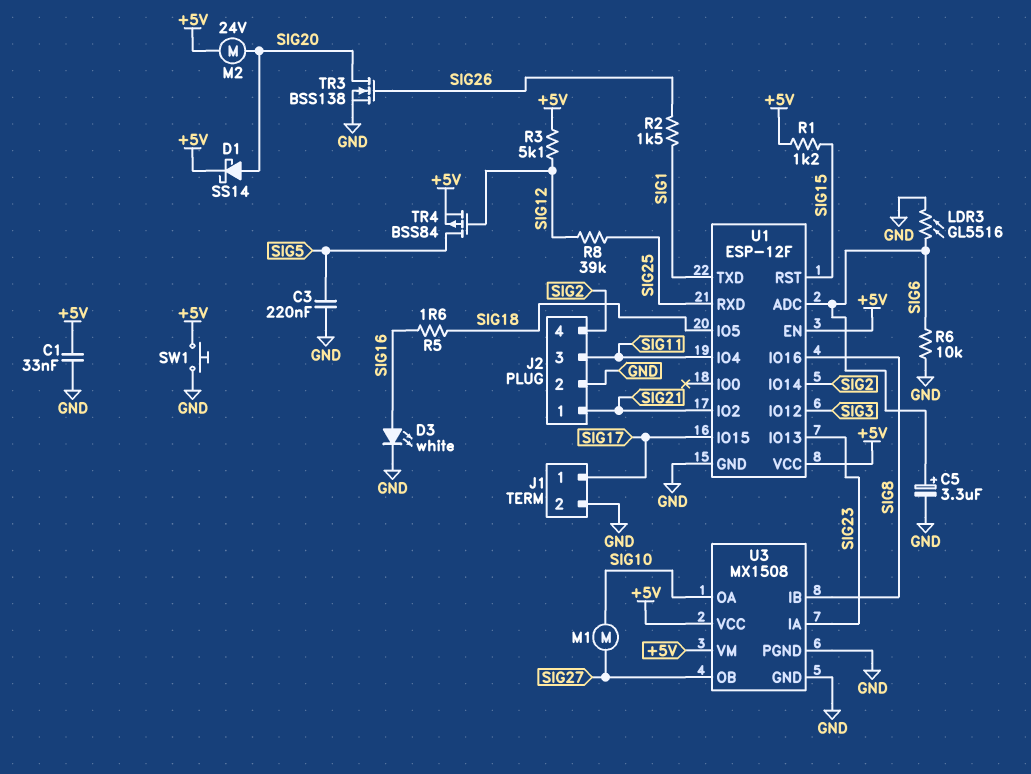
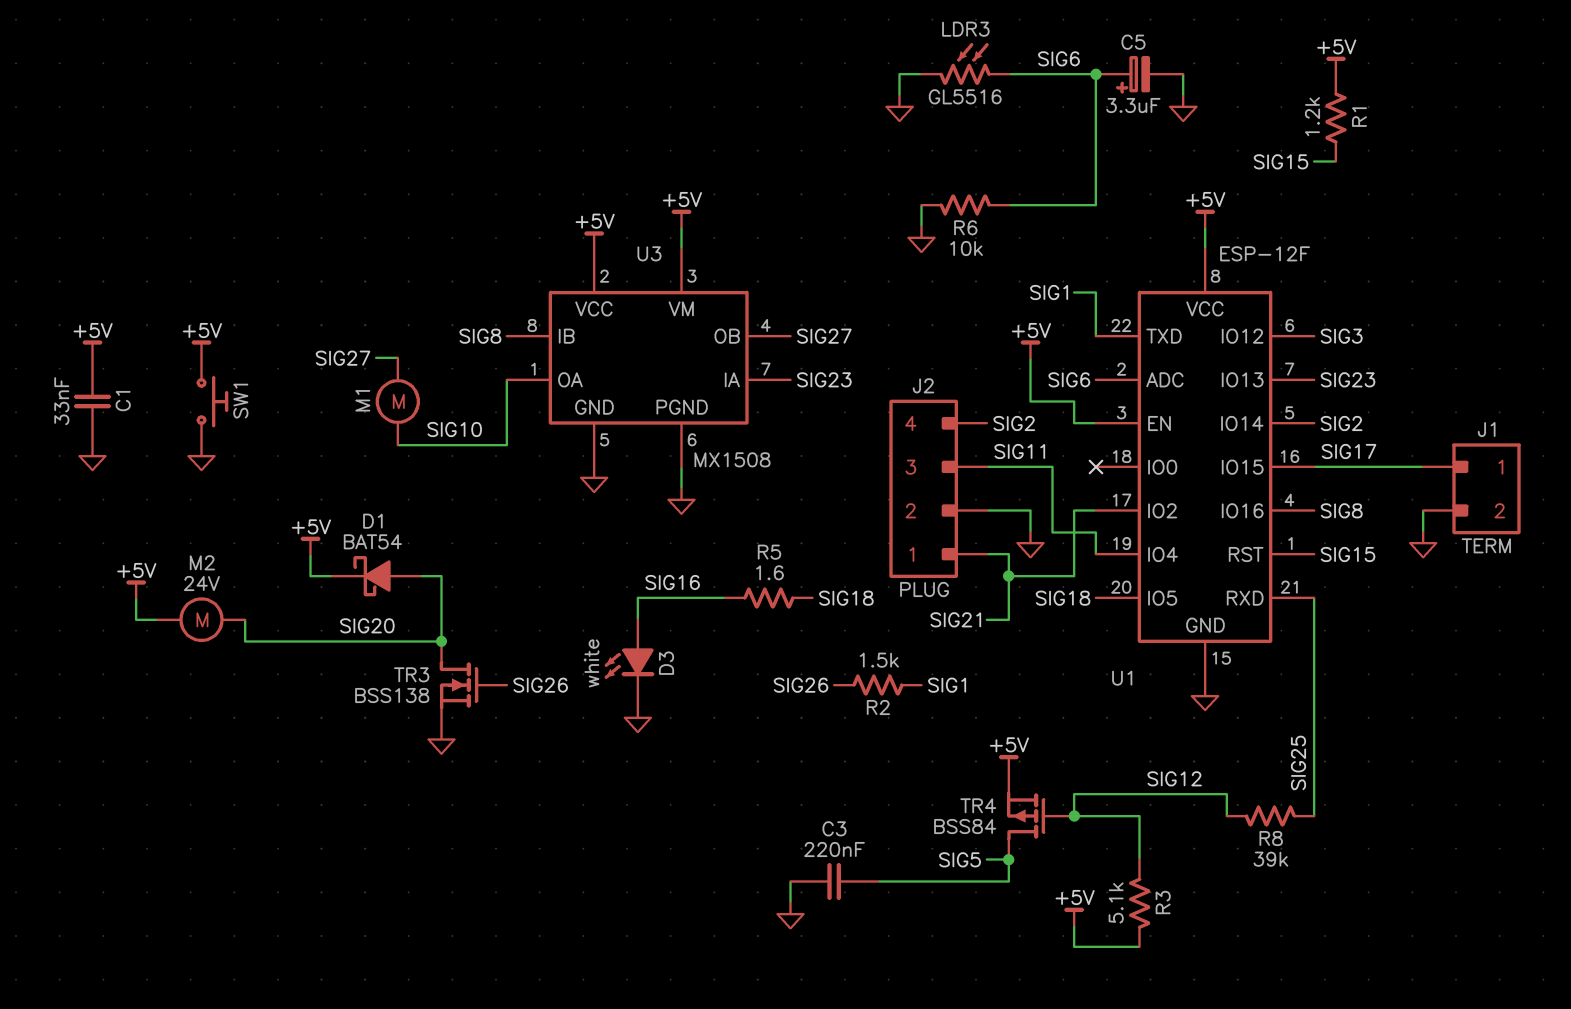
D1: schottky SS14 (A SIG20, K +5V) -> schottky BAT54 (A SIG20, K +5V)

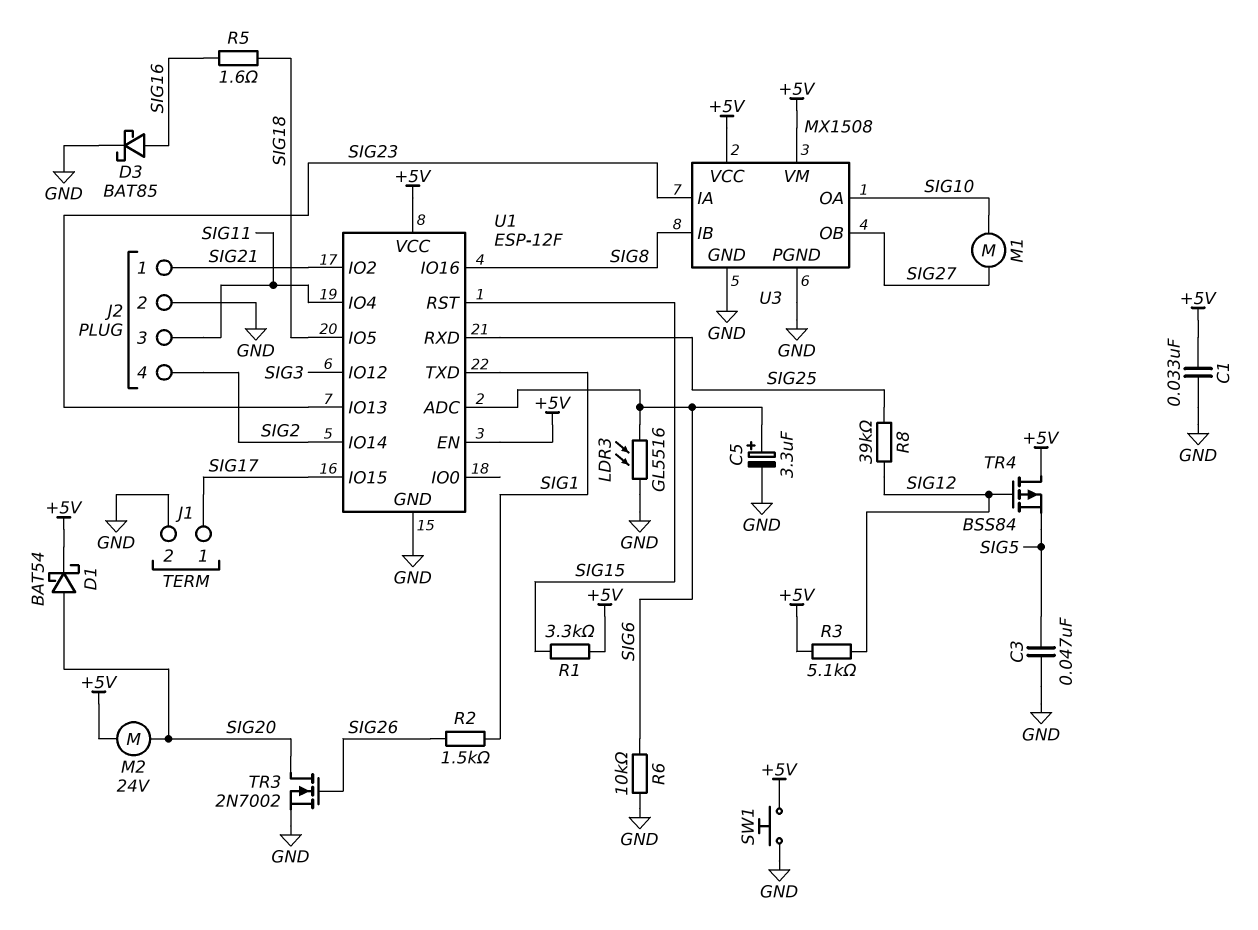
C3: 220nF (GND, SIG5) -> 47nF (GND, SIG5)
D3: LED white (A SIG16, K GND) -> schottky BAT85 (A SIG16, K GND)
R1: 1.2k (+5V, SIG15) -> 3.3k (+5V, SIG15)
TR3: NMOS BSS138 (G SIG26, D SIG20, S GND) -> NMOS 2N7002 (G SIG26, D SIG20, S GND)
TR4: PMOS BSS84 (G SIG12, D SIG5, S +5V) -> PMOS BSS84 (G SIG12, D +5V, S SIG5)

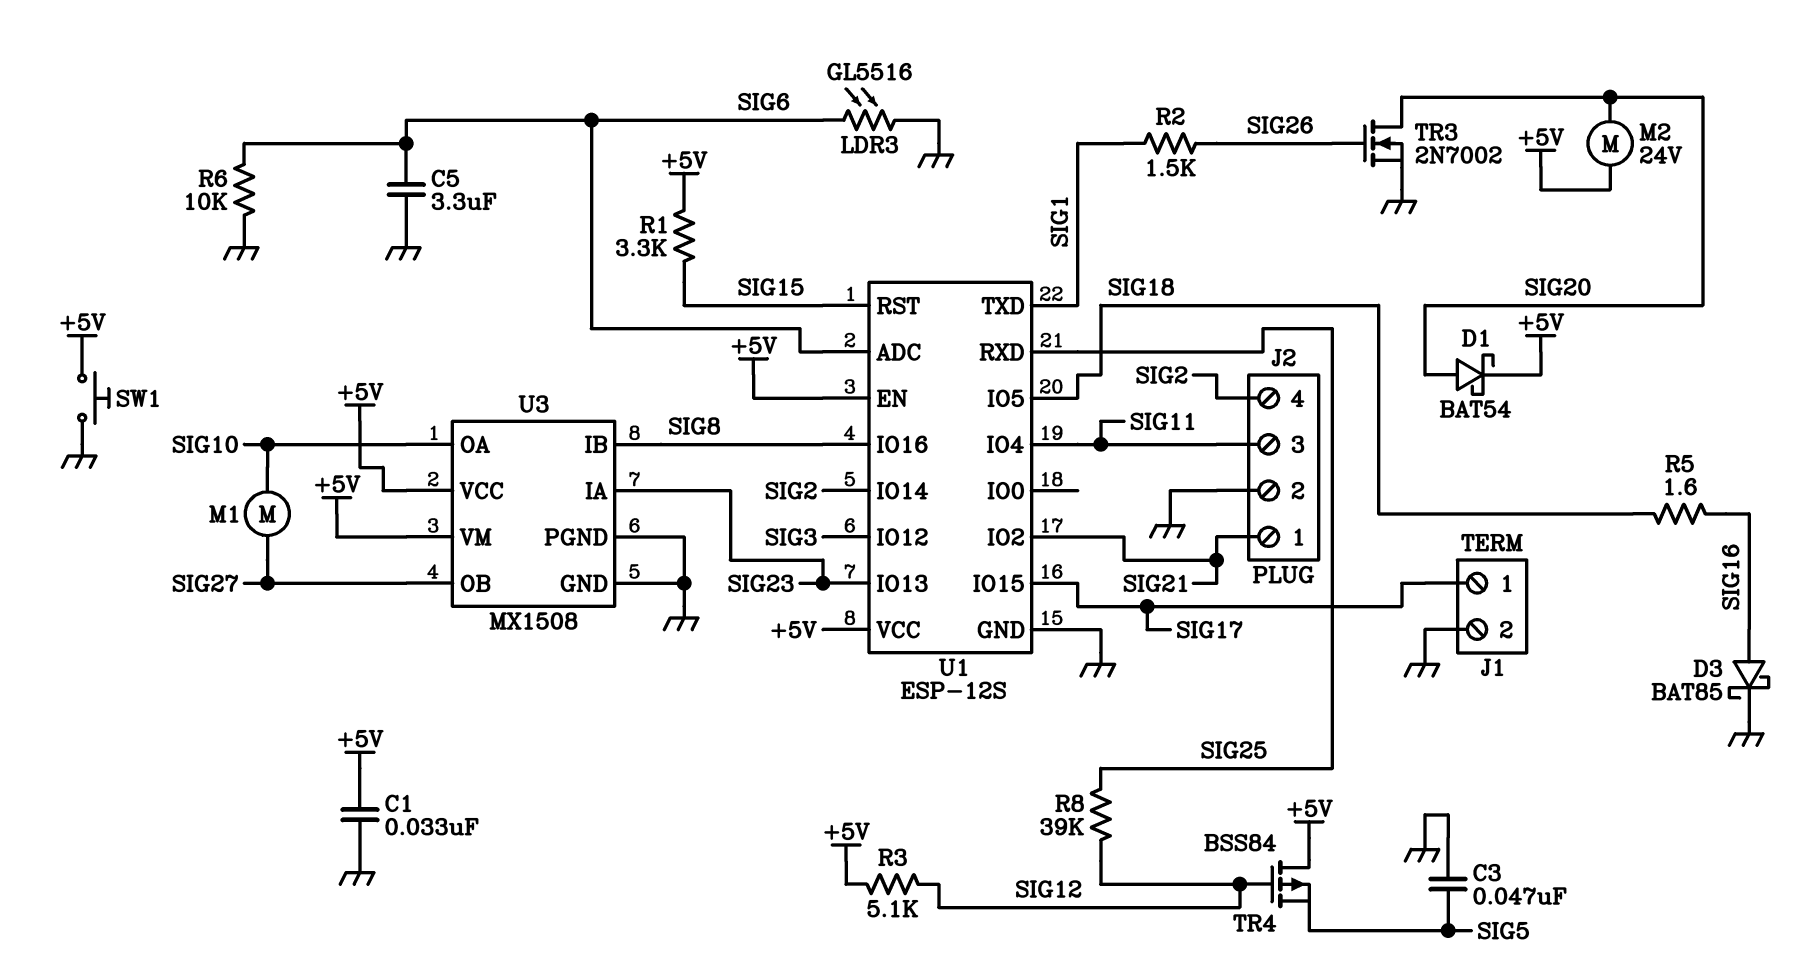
C5: 3.3uF (plus SIG6, minus GND) -> 3.3uF (GND, SIG6)
U1: ESP-12F -> ESP-12S

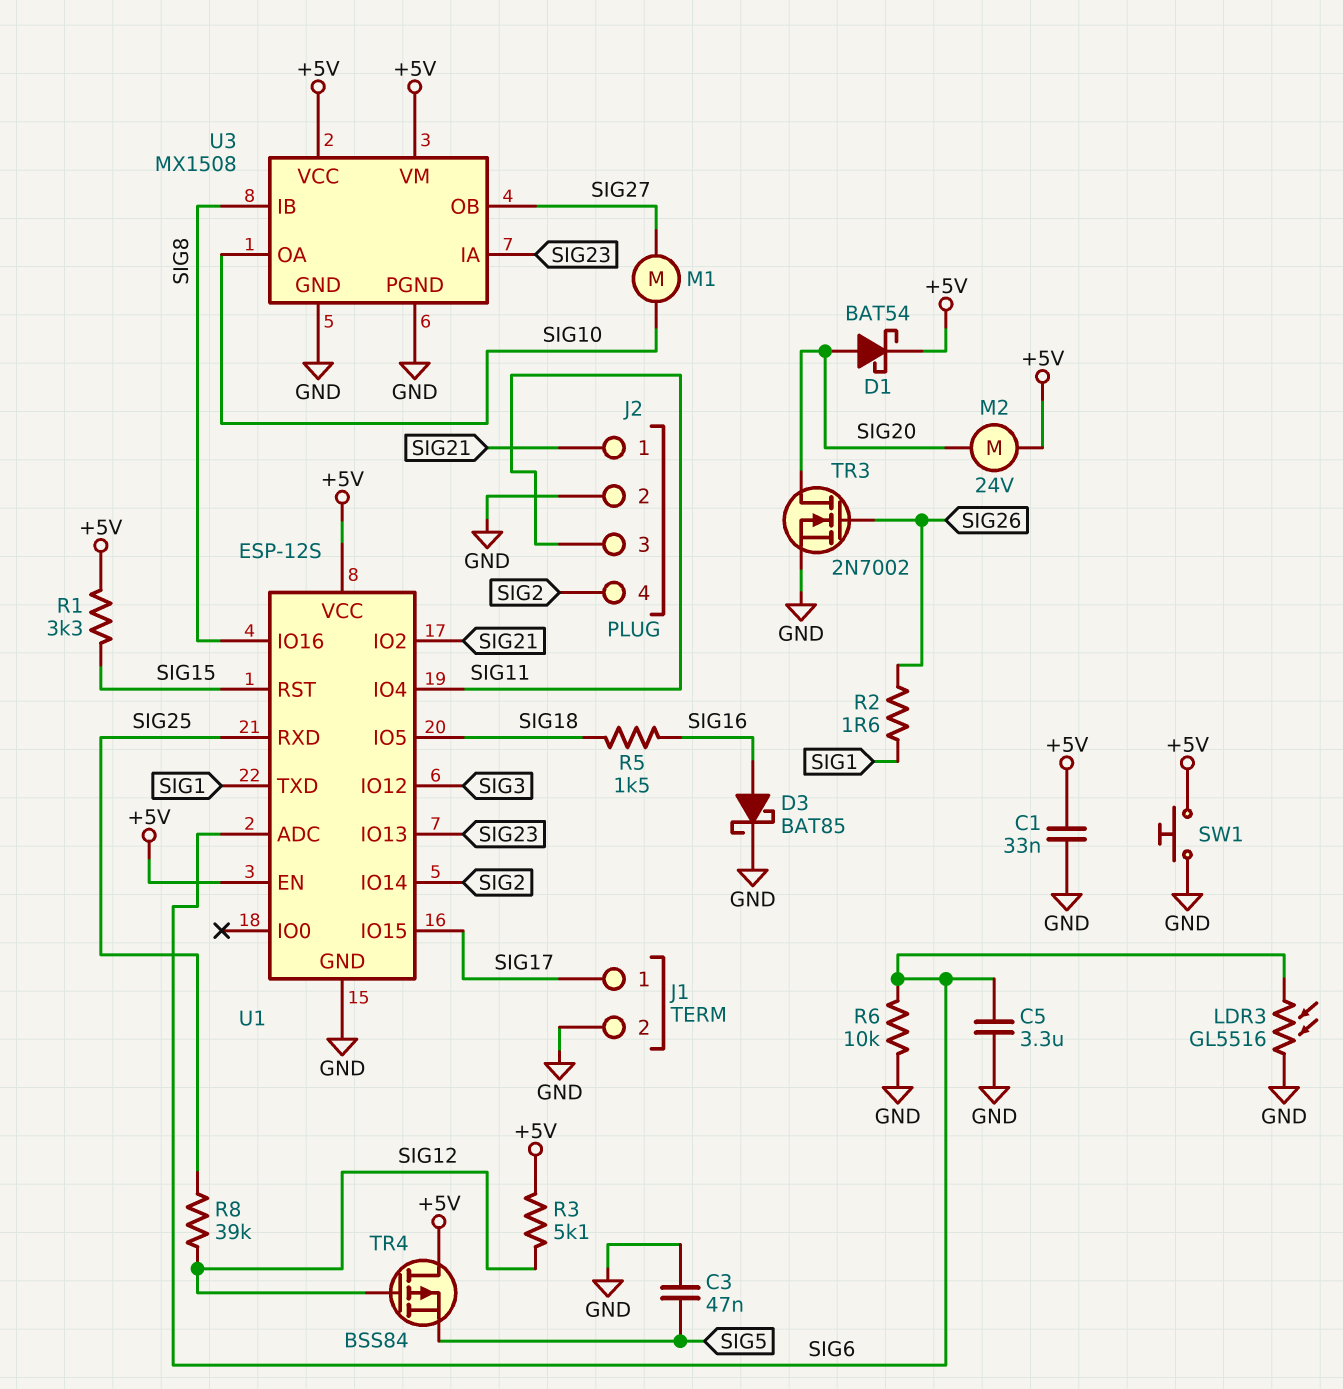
R2: 1.5k (SIG1, SIG26) -> 1.6 (SIG1, SIG26)
R5: 1.6 (SIG16, SIG18) -> 1.5k (SIG16, SIG18)

